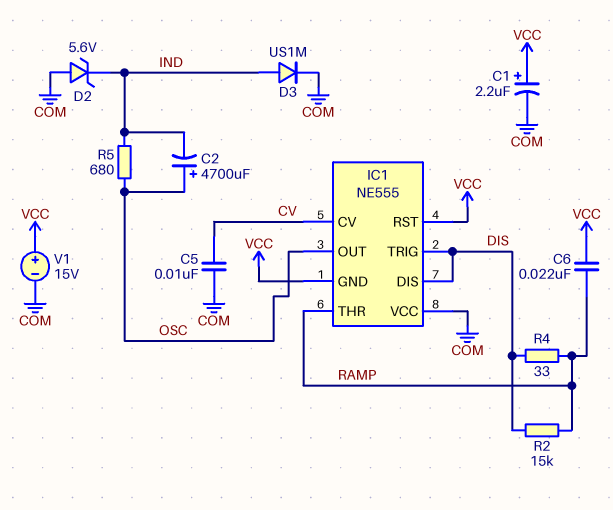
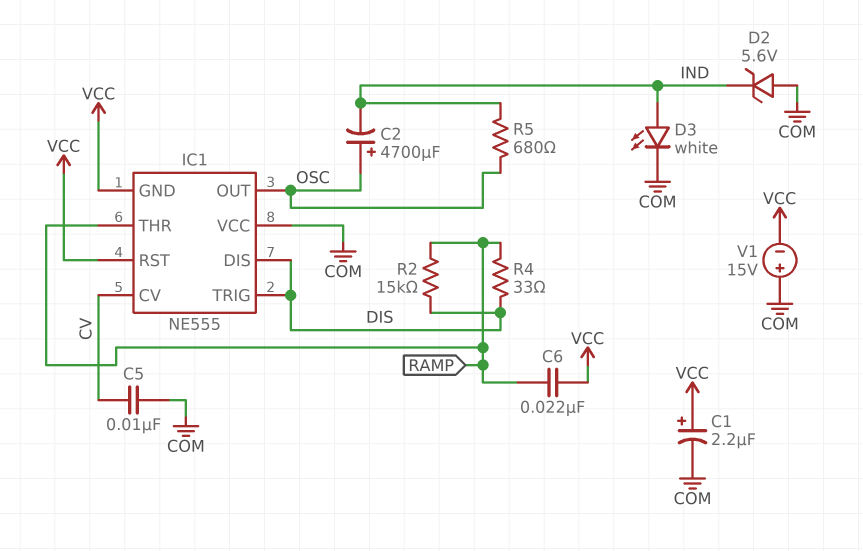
D3: diode US1M (A IND, K COM) -> LED white (A IND, K COM)
V1: 15V (plus VCC, minus COM) -> 15V (plus COM, minus VCC)

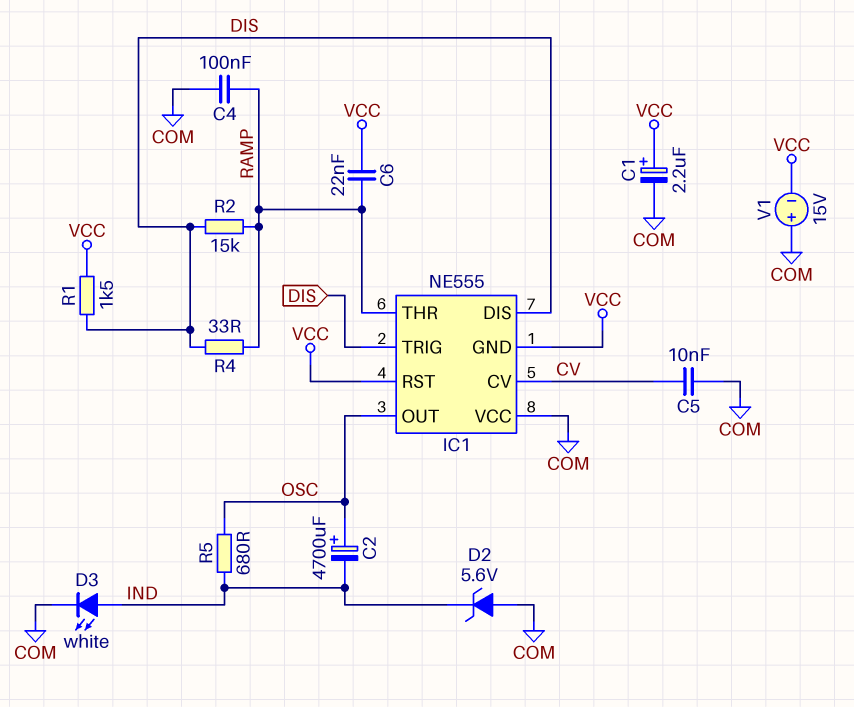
C4: none -> 100nF (COM, RAMP)
R1: none -> 1.5k (DIS, VCC)

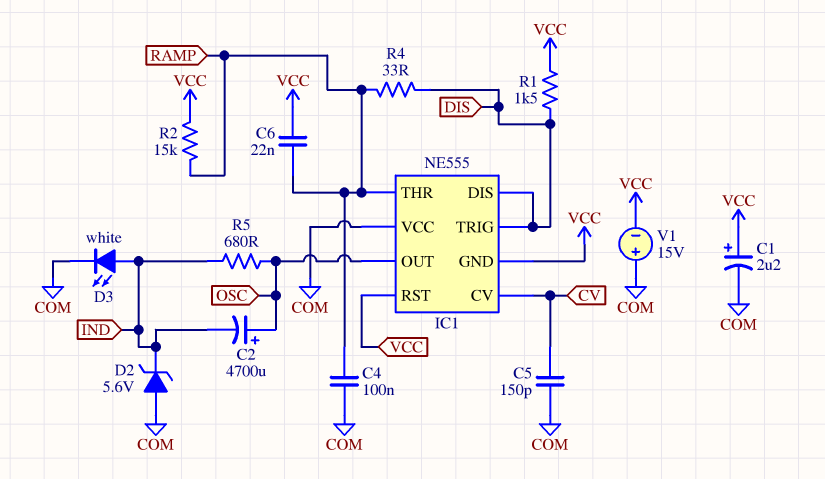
C5: 10nF (COM, CV) -> 150pF (COM, CV)
R2: 15k (DIS, RAMP) -> 15k (RAMP, VCC)

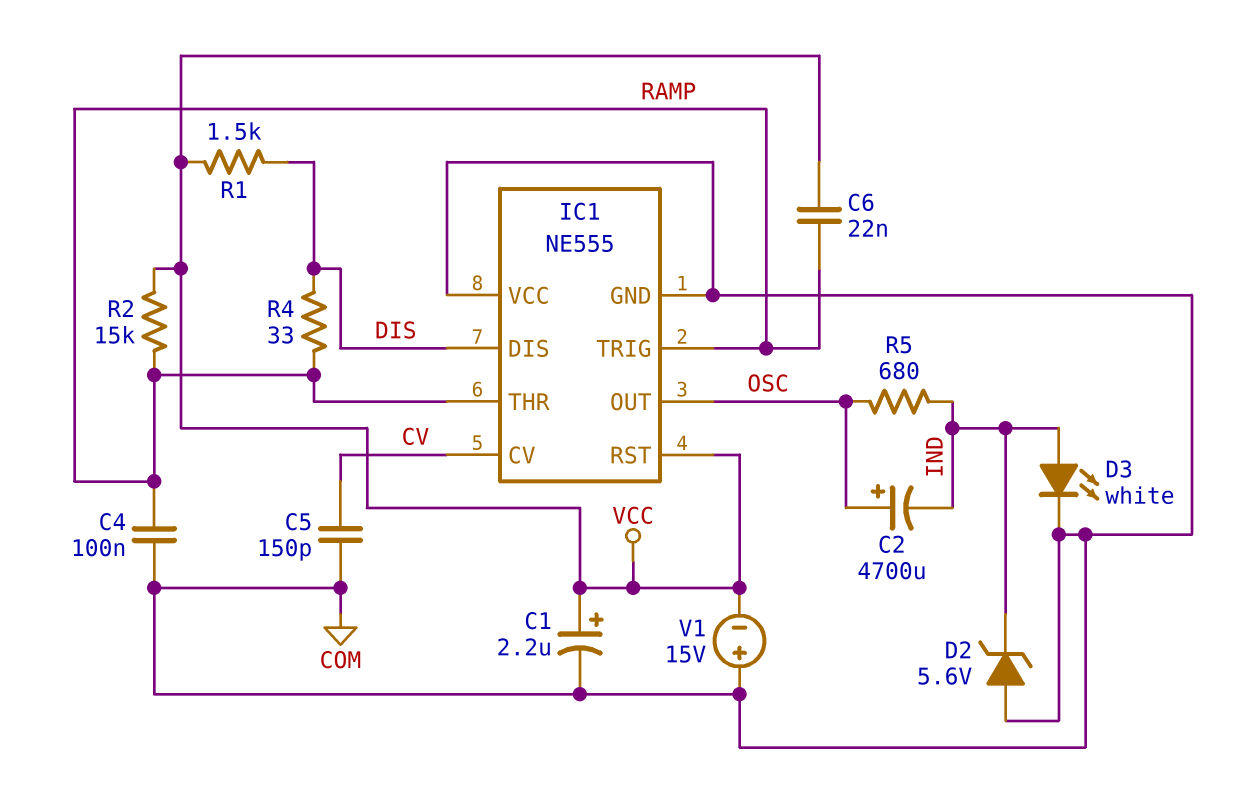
IC1 pin GND: VCC -> COM
IC1 pin TRIG: DIS -> RAMP

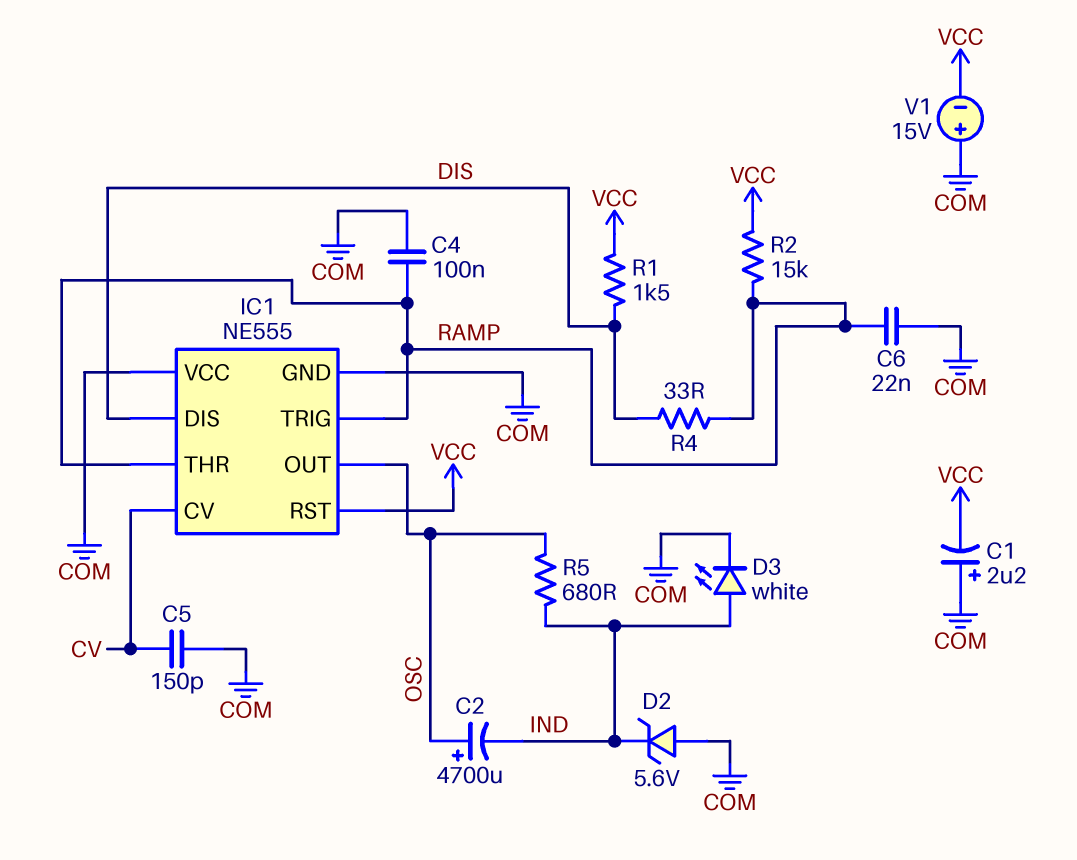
C1: 2.2uF (plus VCC, minus COM) -> 2.2uF (plus COM, minus VCC)
C6: 22nF (RAMP, VCC) -> 22nF (COM, RAMP)

